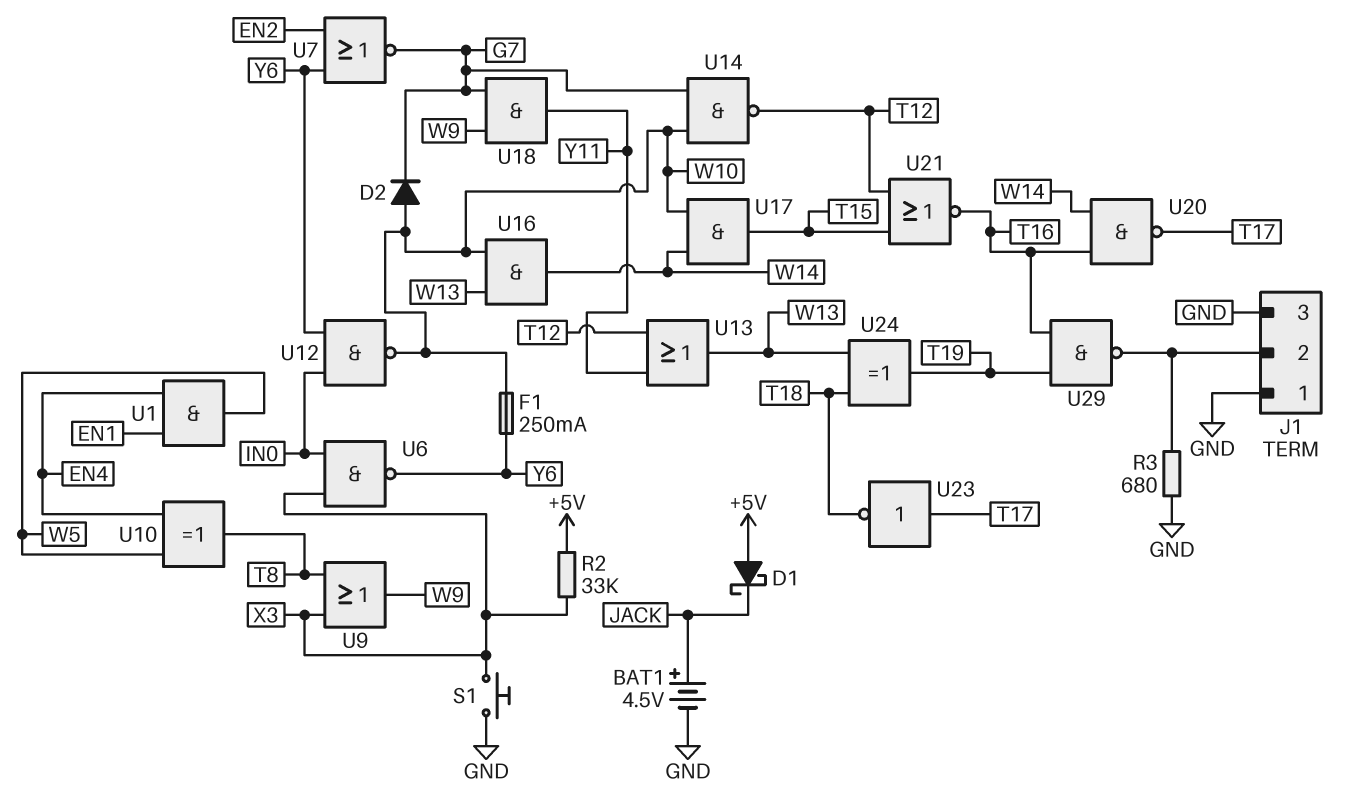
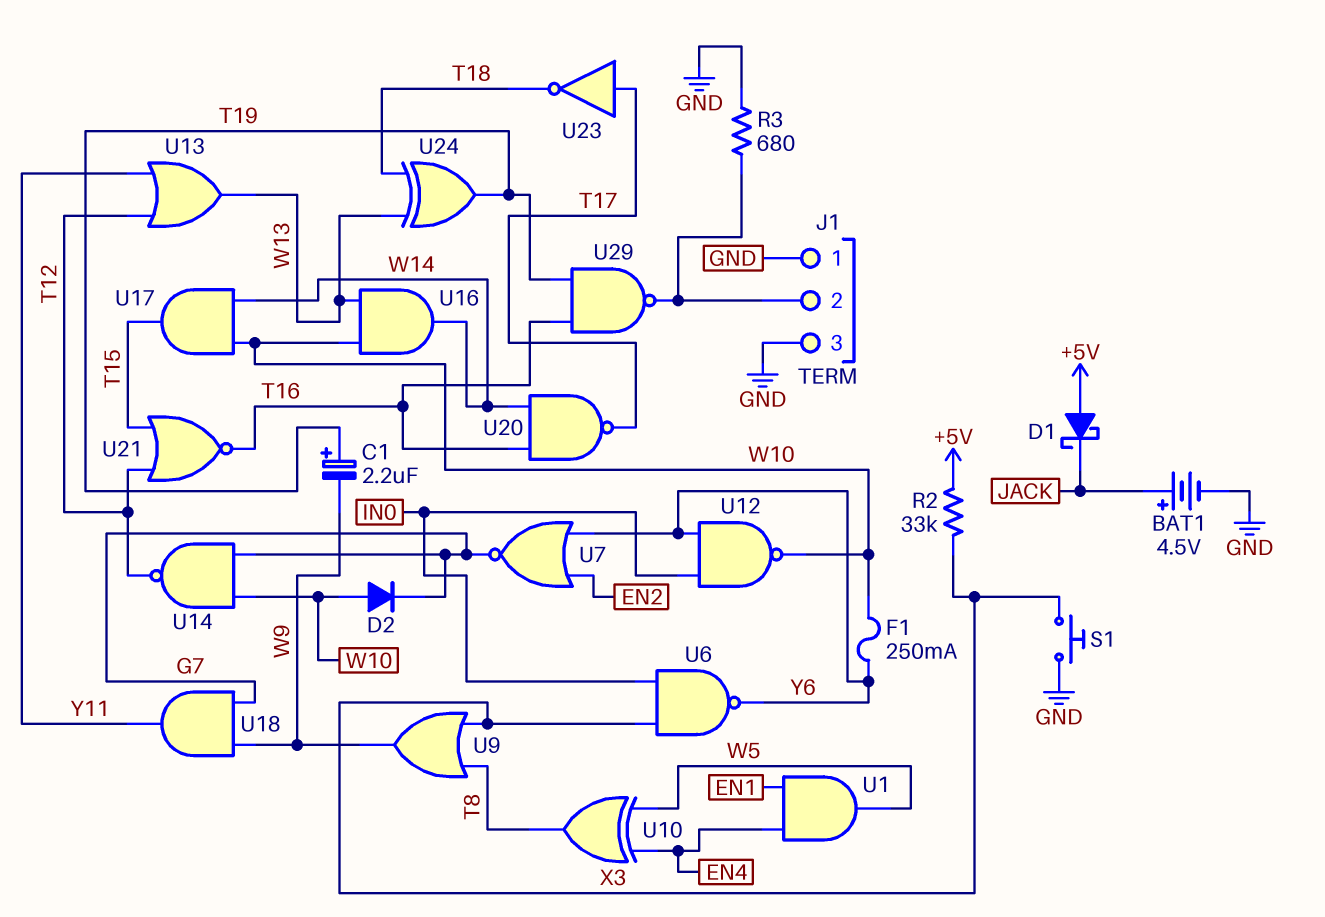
C1: none -> 2.2uF (plus T19, minus W9)

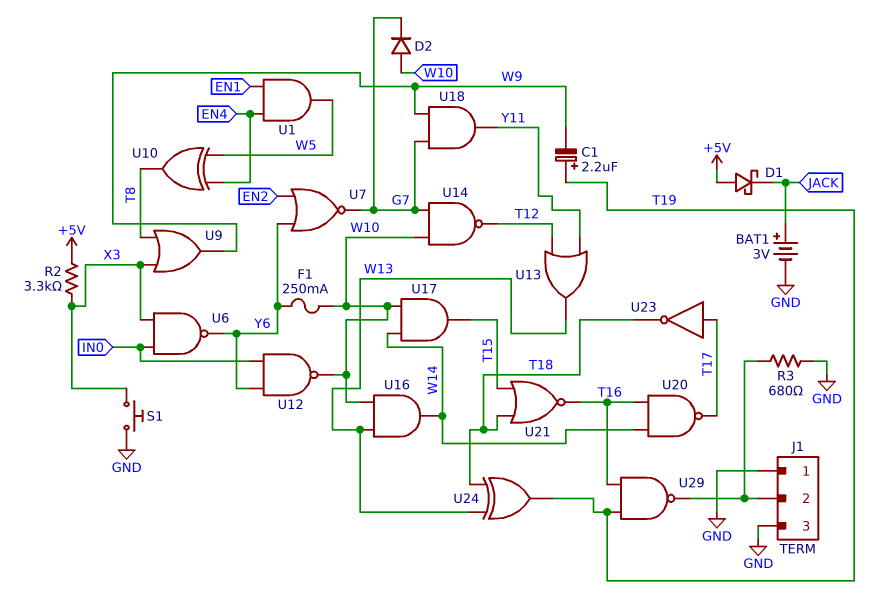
BAT1: 4.5V (plus JACK, minus GND) -> 3V (plus JACK, minus GND)
R2: 33k (+5V, X3) -> 3.3k (+5V, X3)
U21: NOR (in T12, in T15, out T16) -> NOR (in T15, in T18, out T16)

